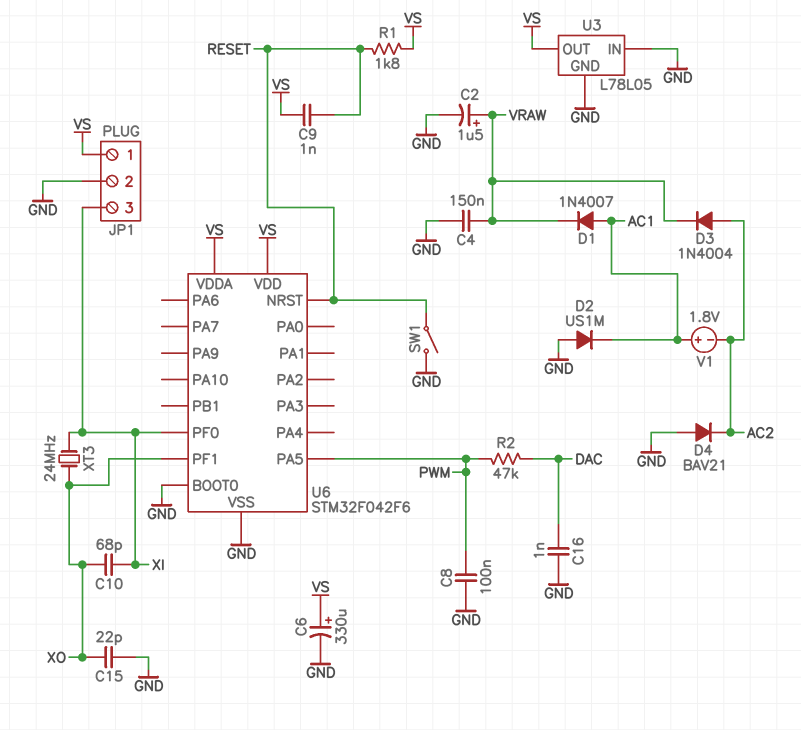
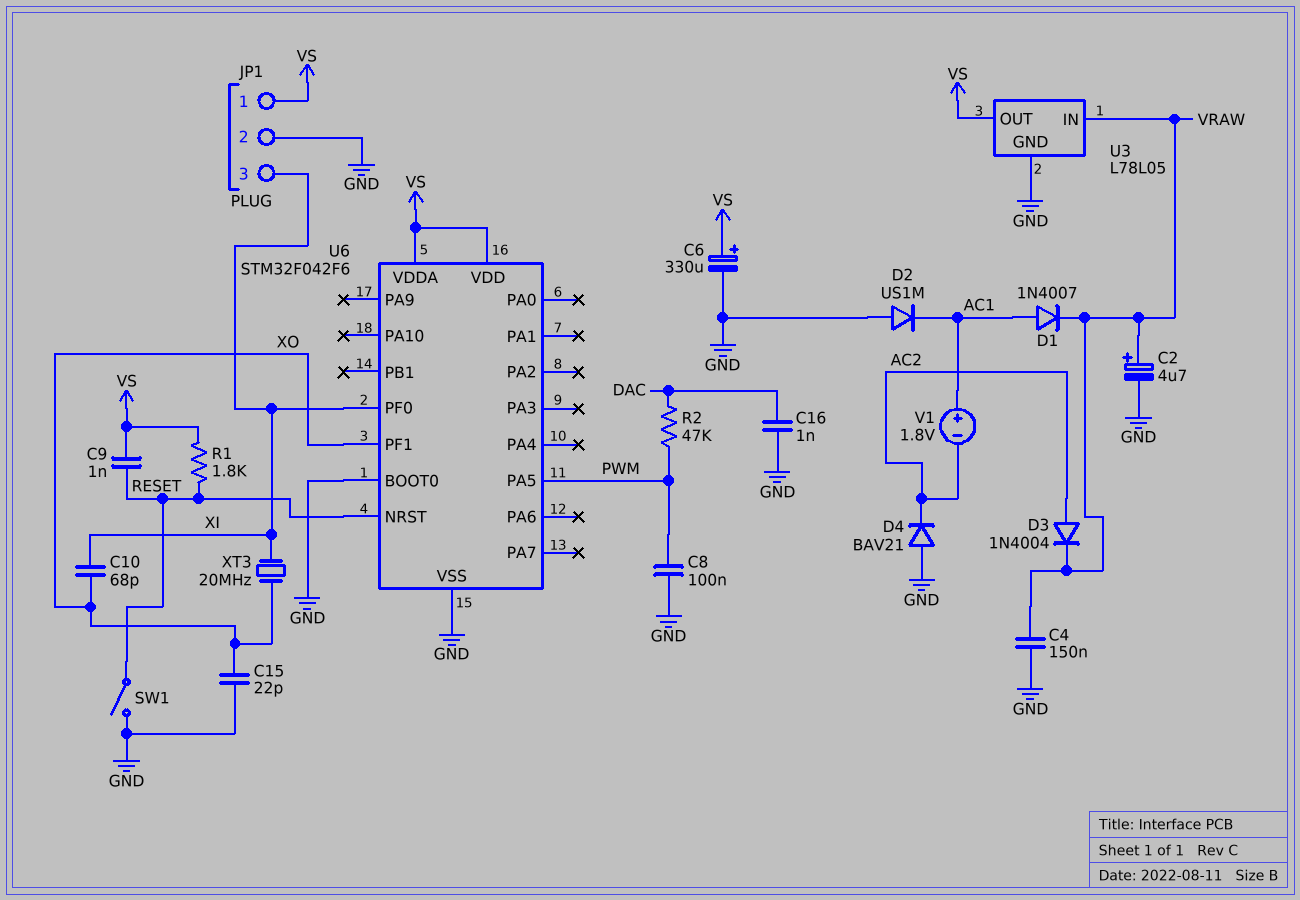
C2: 1.5uF (plus VRAW, minus GND) -> 4.7uF (plus VRAW, minus GND)
U3 pin IN: GND -> VRAW
XT3: 24MHz (XI, XO) -> 20MHz (XI, XO)

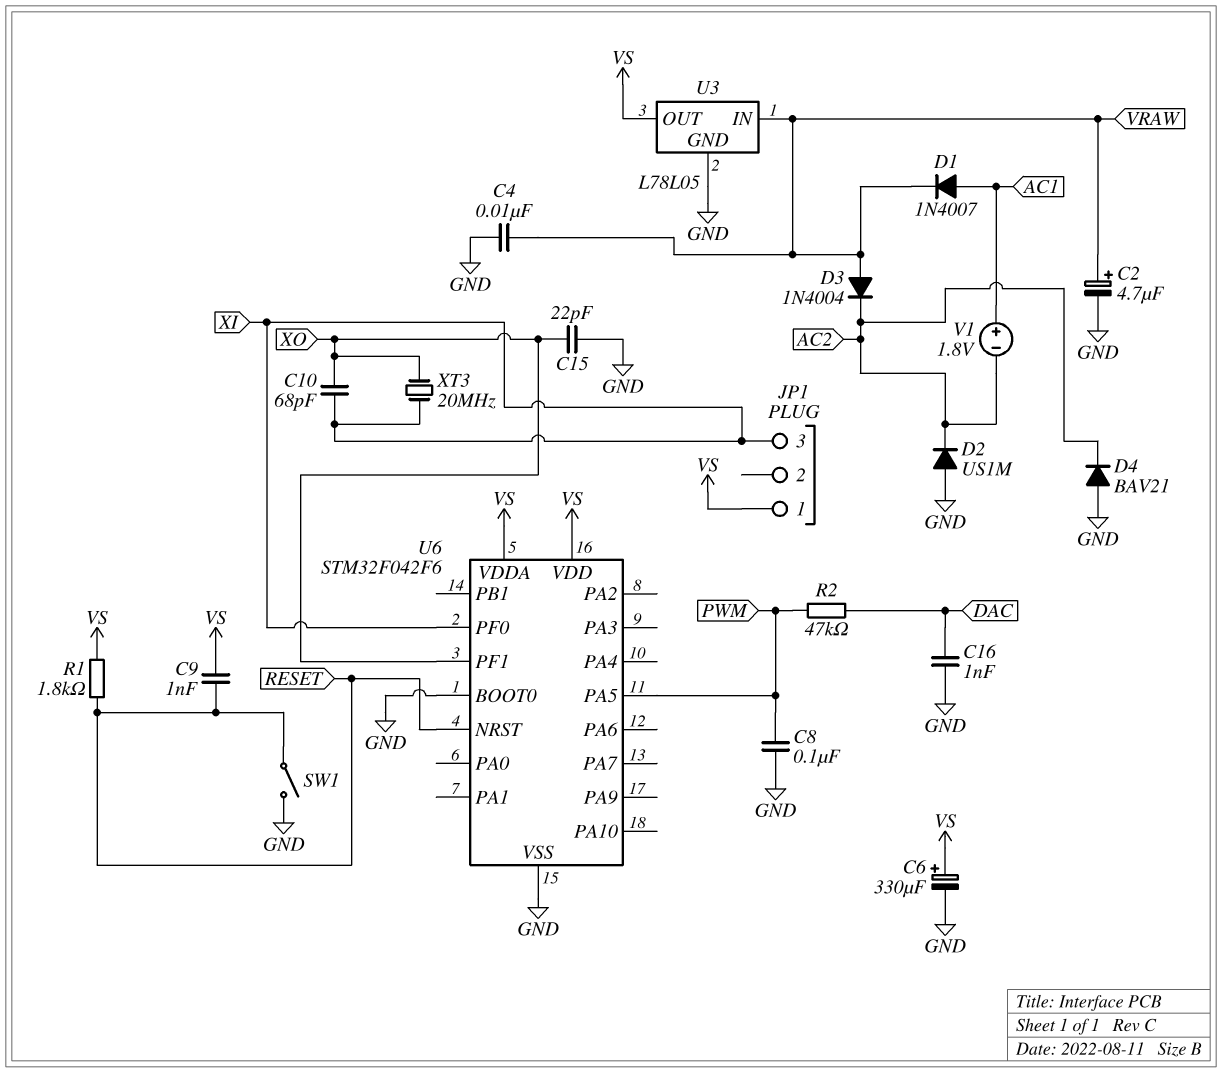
C4: 150nF (GND, VRAW) -> 10nF (GND, VRAW)
D2: diode US1M (A GND, K AC1) -> diode US1M (A GND, K AC2)
D3: diode 1N4004 (A AC2, K VRAW) -> diode 1N4004 (A VRAW, K AC2)
JP1 pin 2: GND -> none

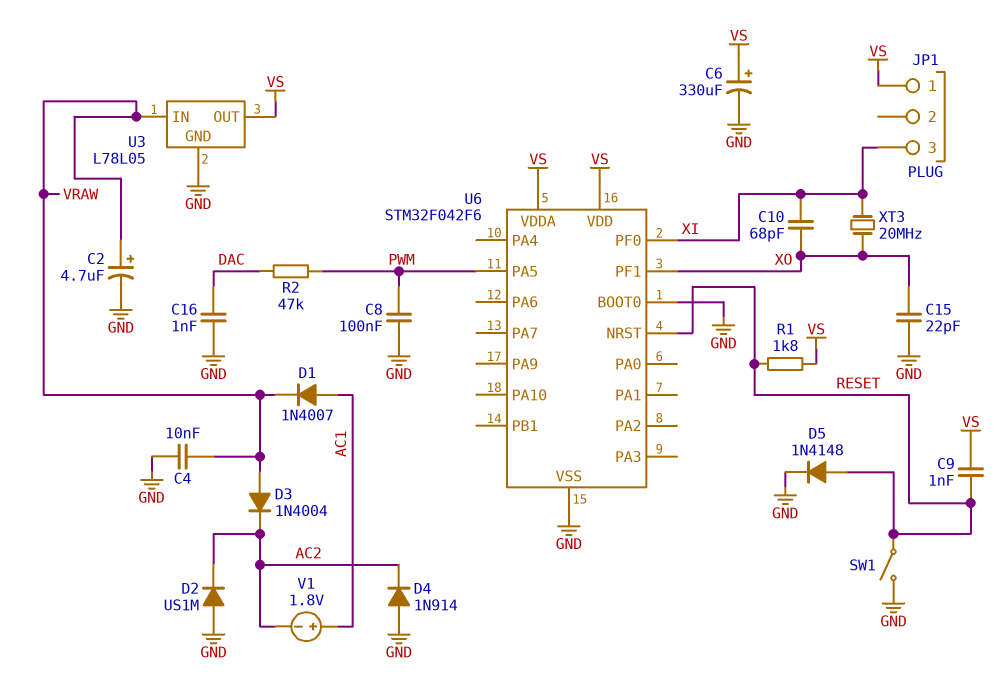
D4: diode BAV21 (A GND, K AC2) -> diode 1N914 (A GND, K AC2)
D5: none -> diode 1N4148 (A RESET, K GND)

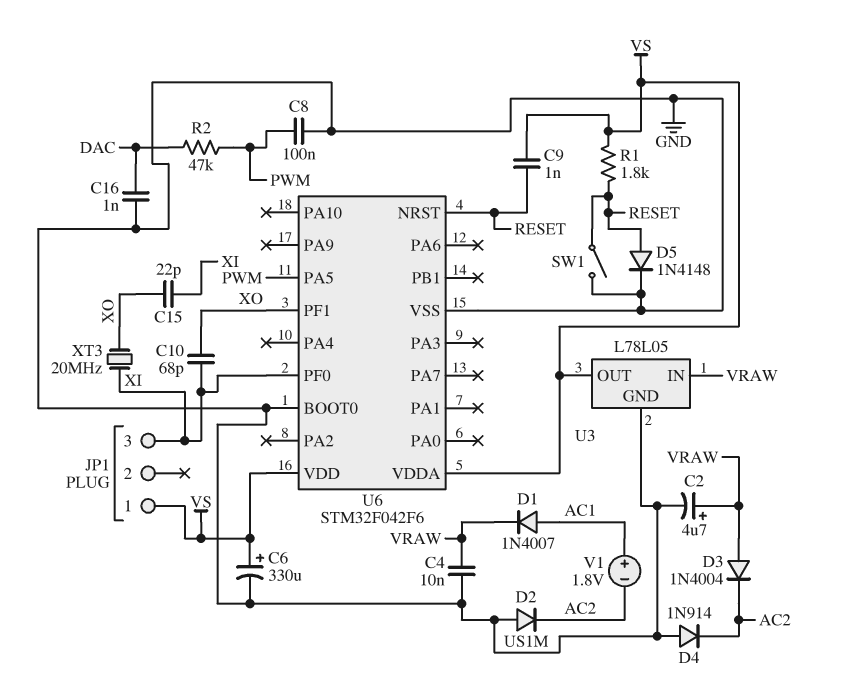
C15: 22pF (GND, XO) -> 22pF (XI, XO)

